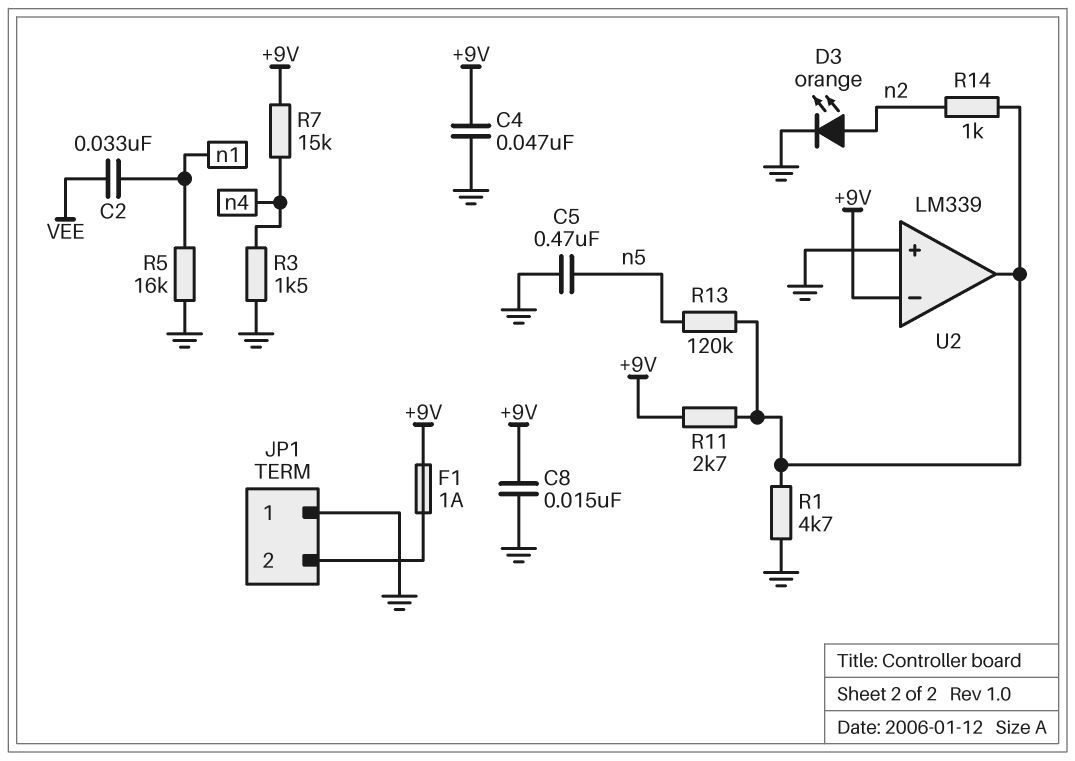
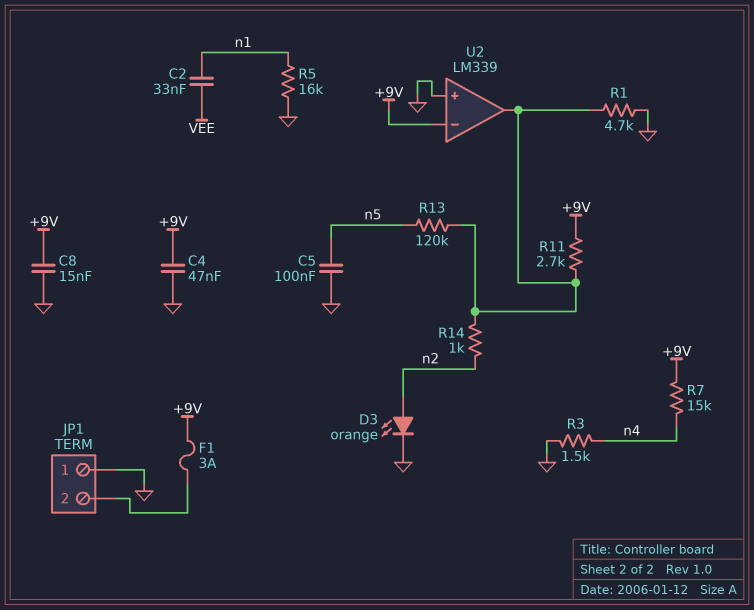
C5: 470nF (GND, n5) -> 100nF (GND, n5)
F1: 1A (+9V, JP1/2) -> 3A (+9V, JP1/2)

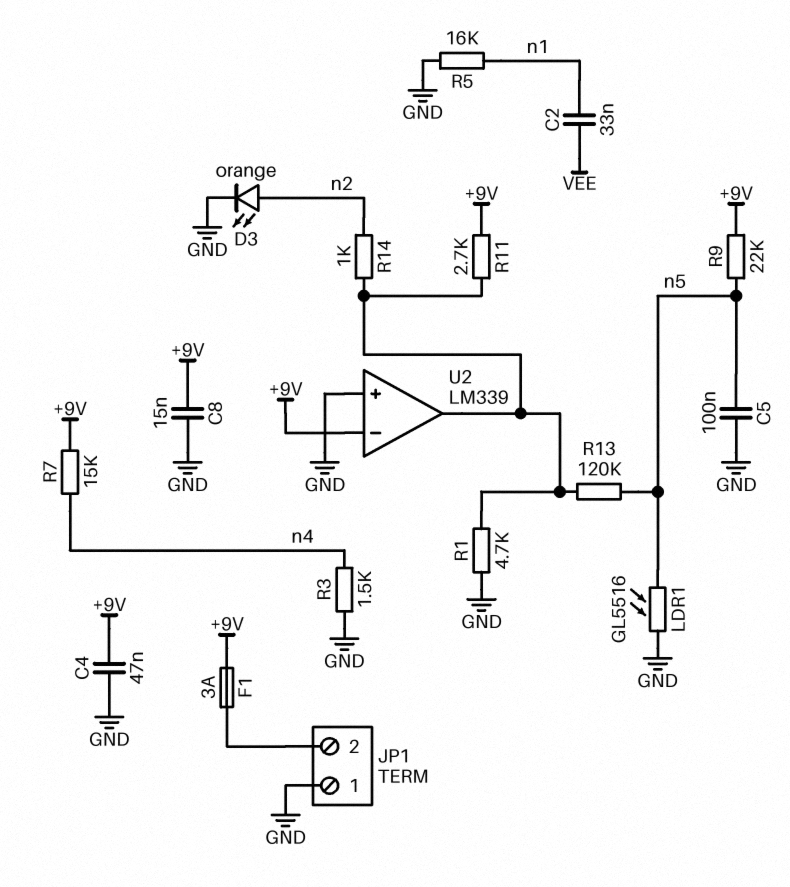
LDR1: none -> GL5516 (GND, n5)
R9: none -> 22k (+9V, n5)

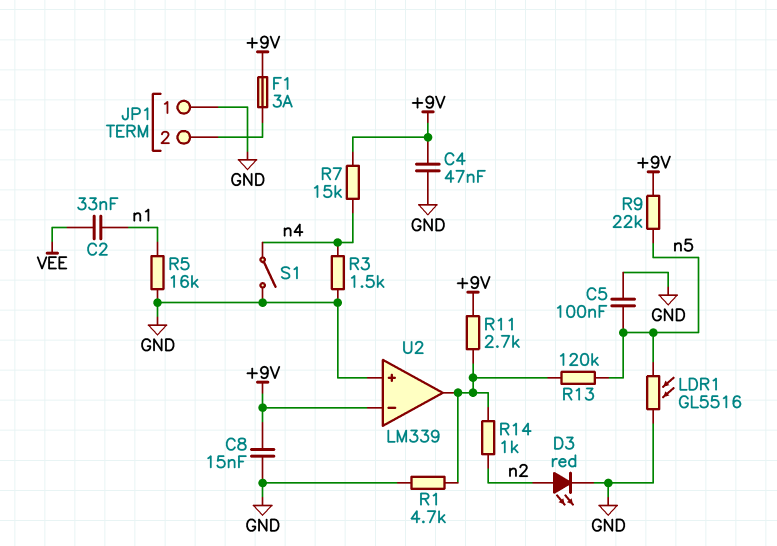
D3: LED orange (A n2, K GND) -> LED red (A n2, K GND)
S1: none -> switch (GND, n4)

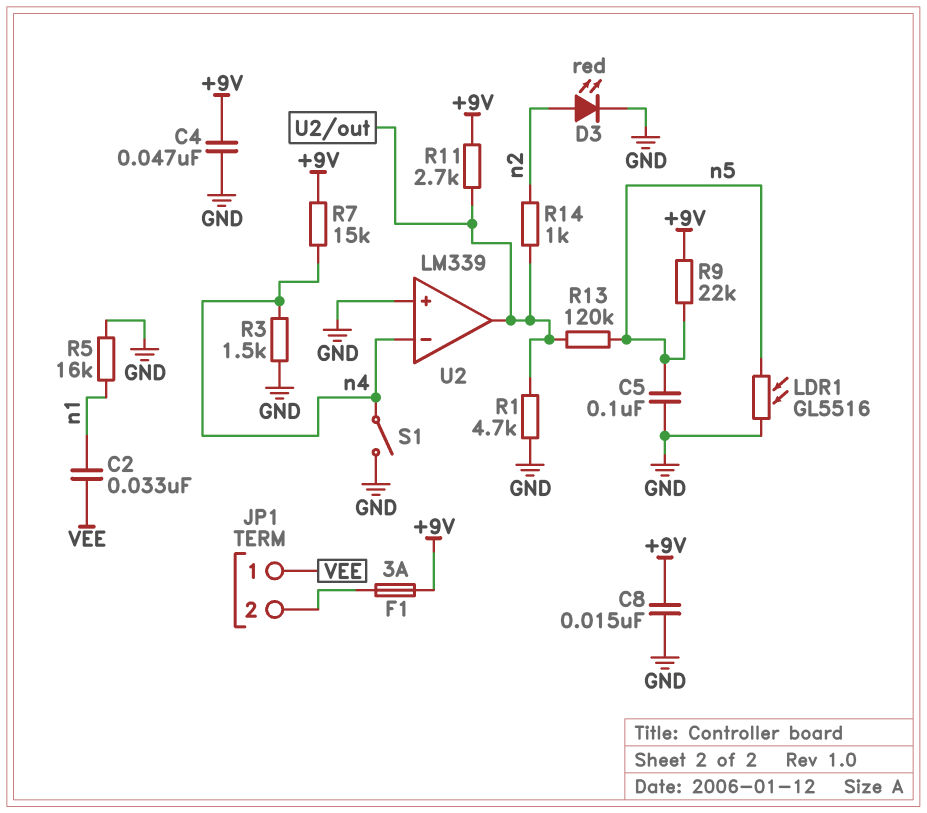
JP1 pin 1: GND -> VEE
U2 pin in-: +9V -> n4

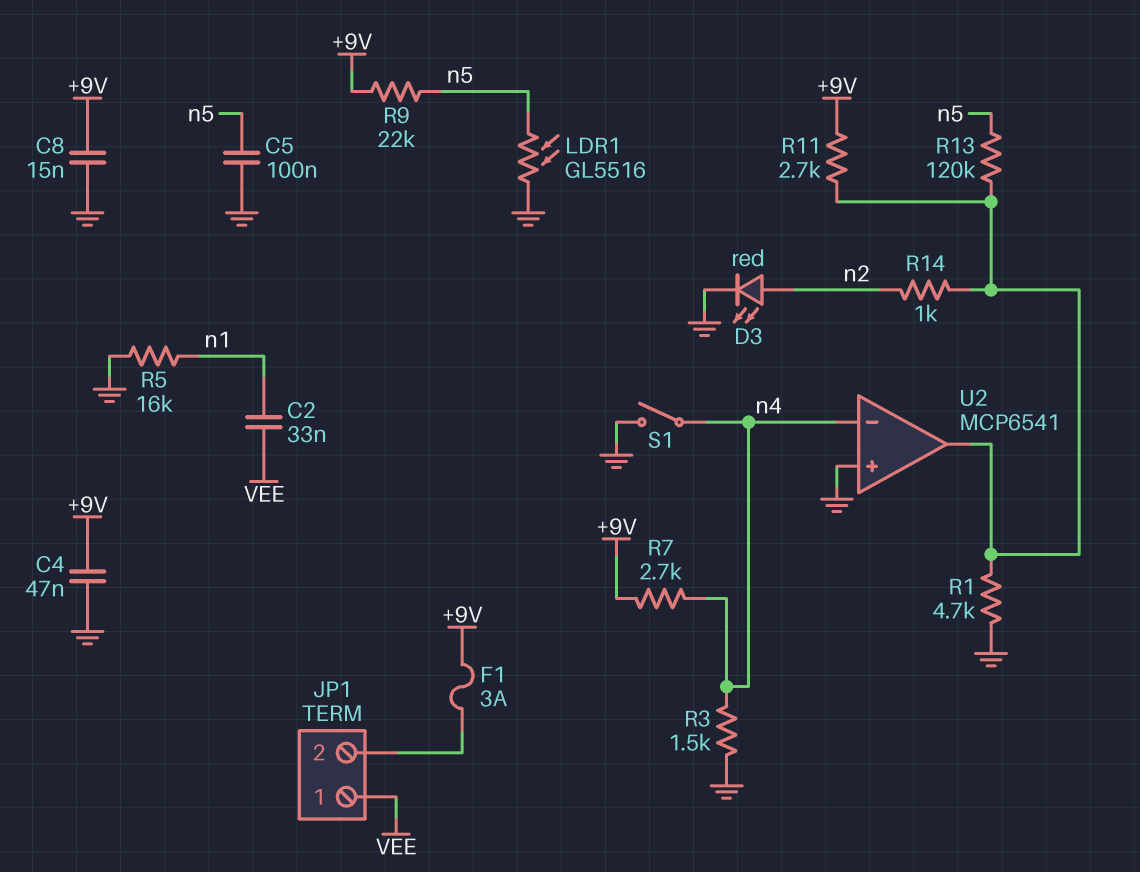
R7: 15k (+9V, n4) -> 2.7k (+9V, n4)
U2: LM339 -> MCP6541

